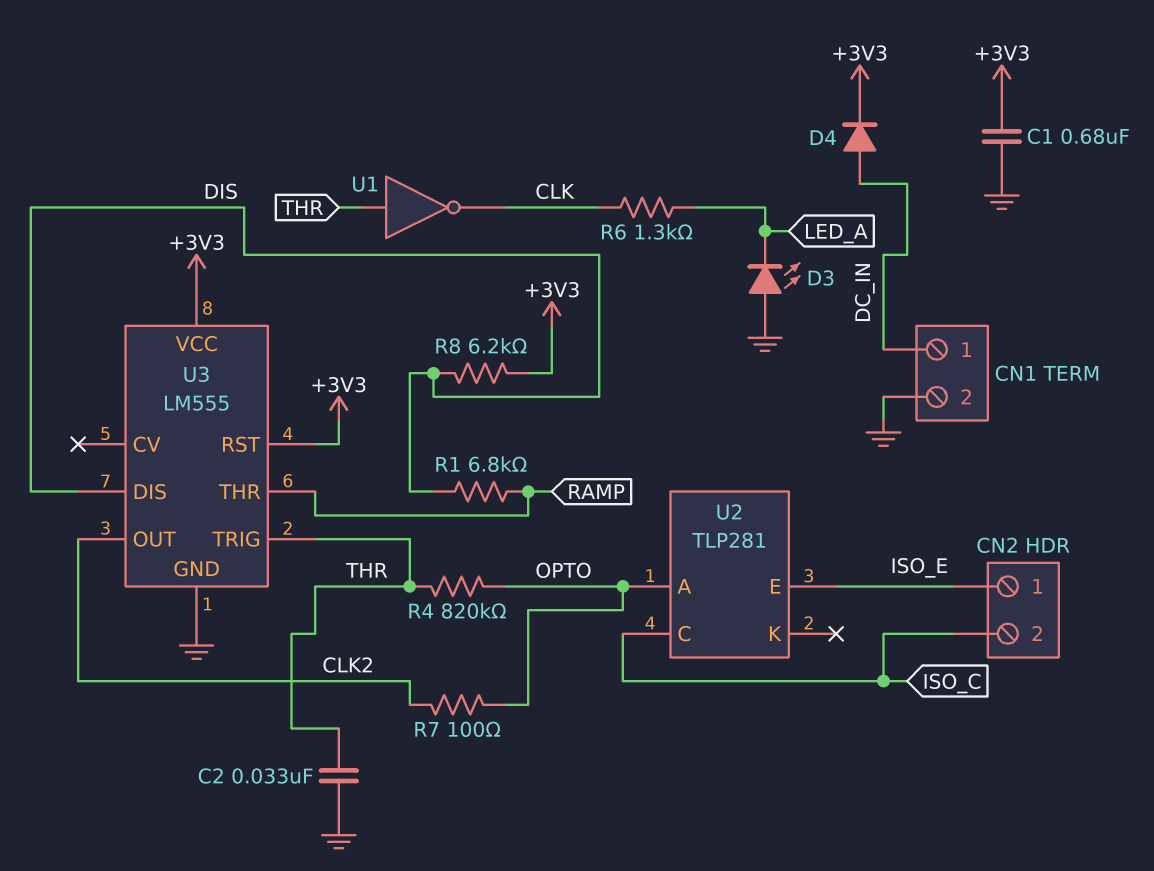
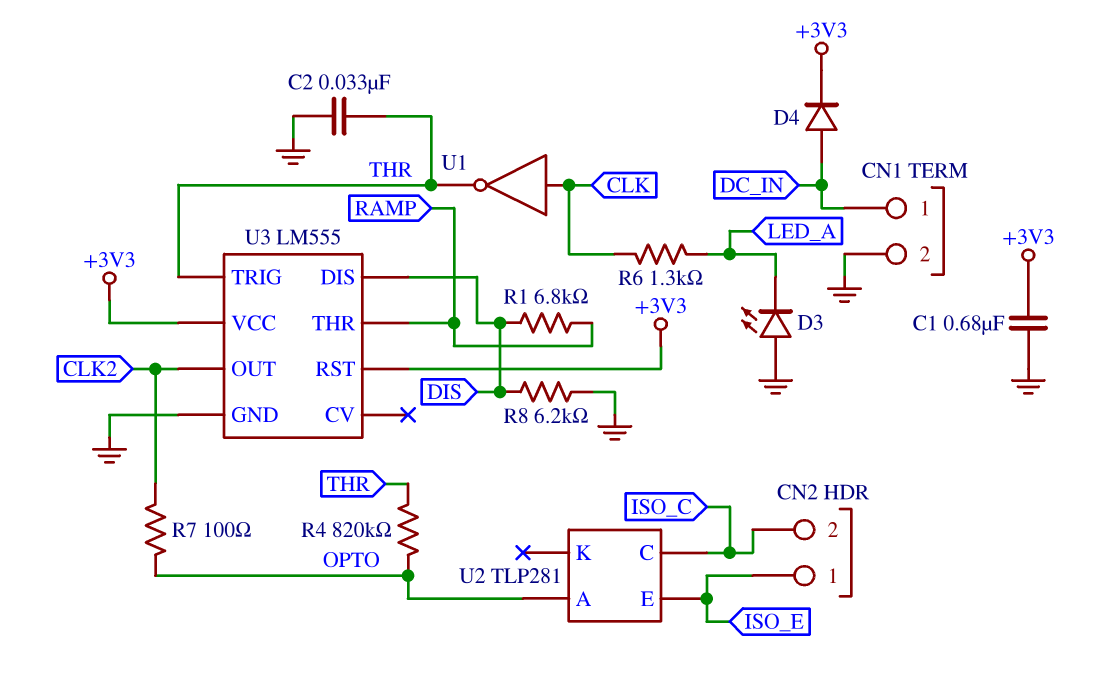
R8: 6.2k (+3V3, DIS) -> 6.2k (DIS, GND)
U1: NOT (in THR, out CLK) -> NOT (in CLK, out THR)

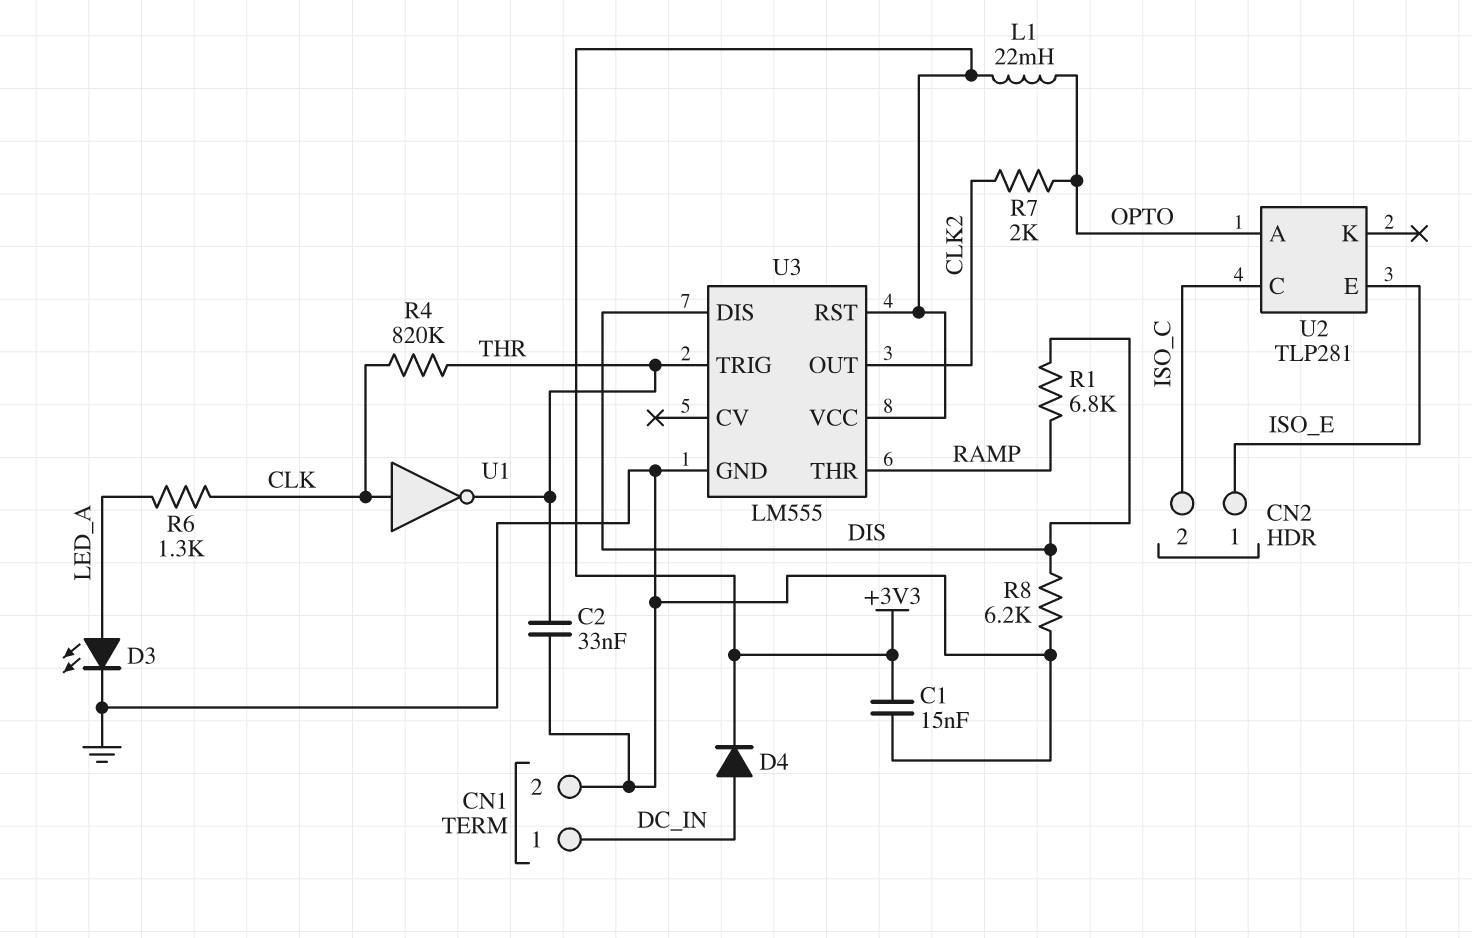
C1: 680nF (+3V3, GND) -> 15nF (+3V3, GND)
D3: LED (A GND, K LED_A) -> LED (A LED_A, K GND)
L1: none -> 22mH (+3V3, OPTO)
R4: 820k (OPTO, THR) -> 820k (CLK, THR)
R7: 100 (CLK2, OPTO) -> 2k (CLK2, OPTO)

